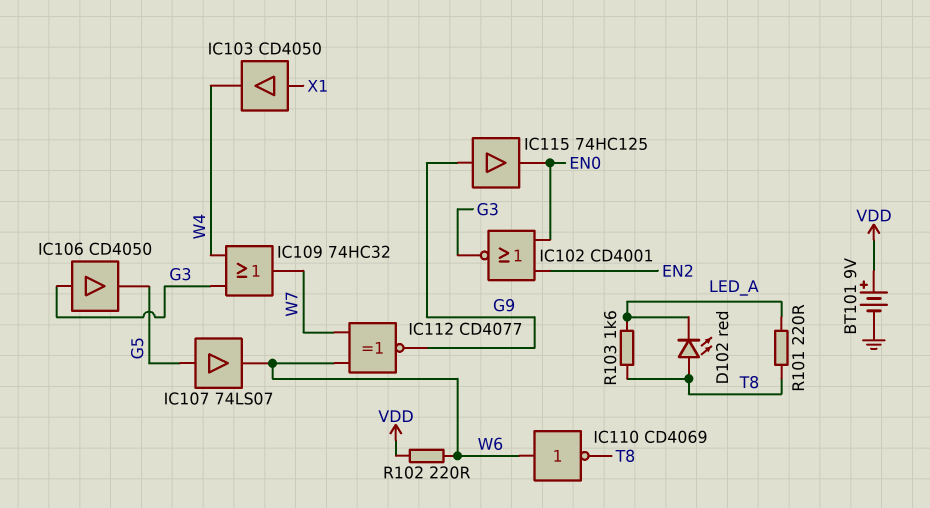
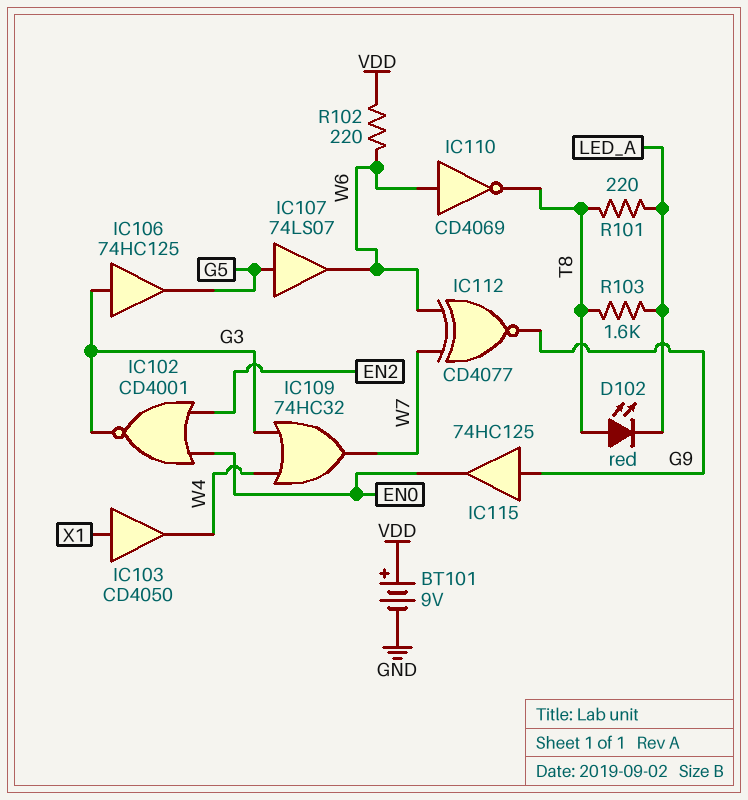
IC106: buffer CD4050 (in G3, out G5) -> buffer 74HC125 (in G3, out G5)

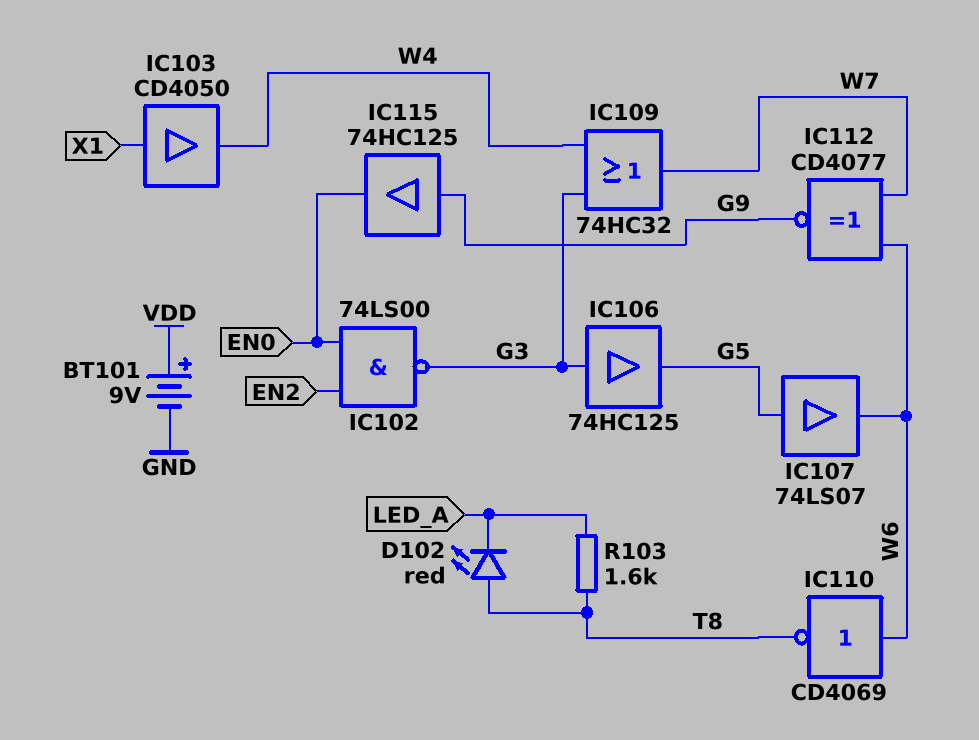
IC102: NOR CD4001 (in EN0, in EN2, out G3) -> NAND 74LS00 (in EN0, in EN2, out G3)
R101: 220 (LED_A, T8) -> none
R102: 220 (VDD, W6) -> none

